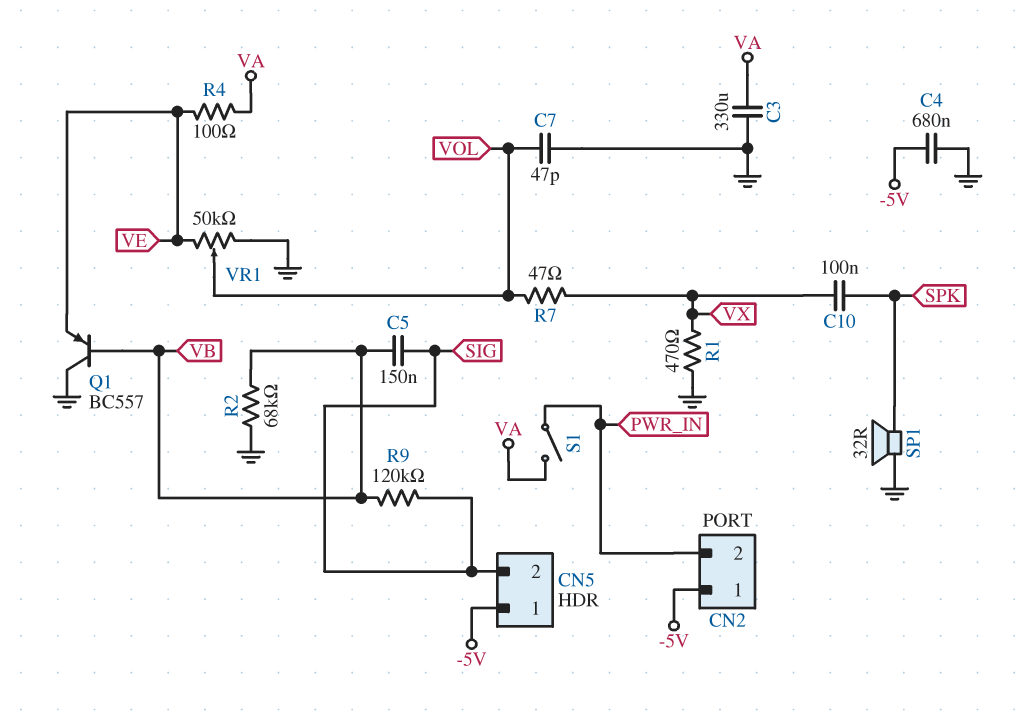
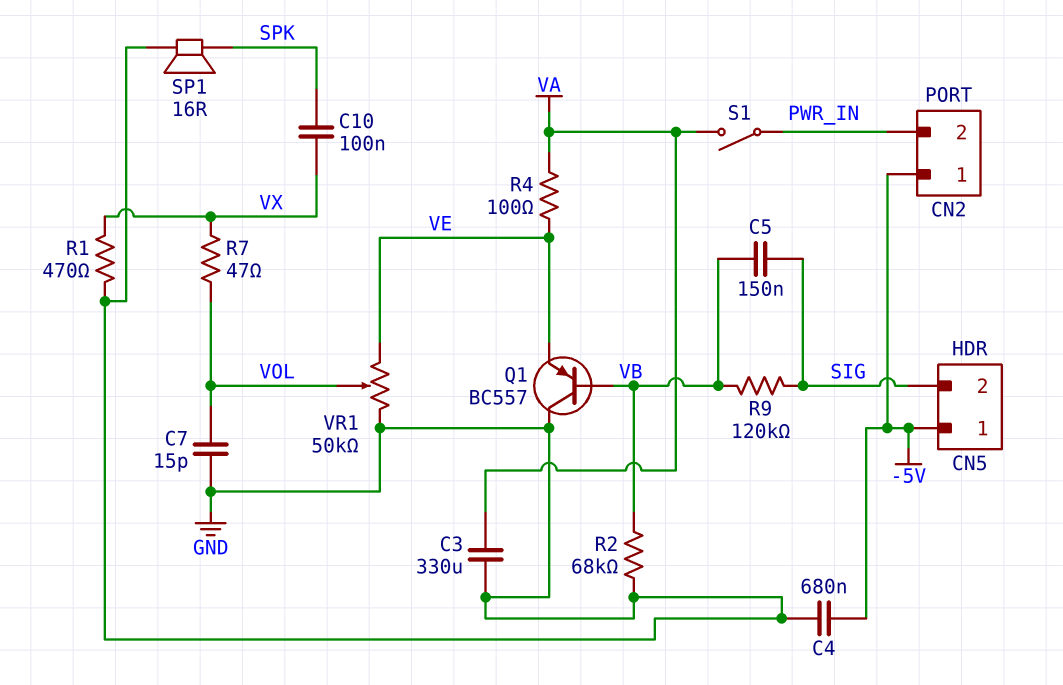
C7: 47pF (GND, VOL) -> 15pF (GND, VOL)
SP1: speaker 32R (GND, SPK) -> speaker 16R (GND, SPK)

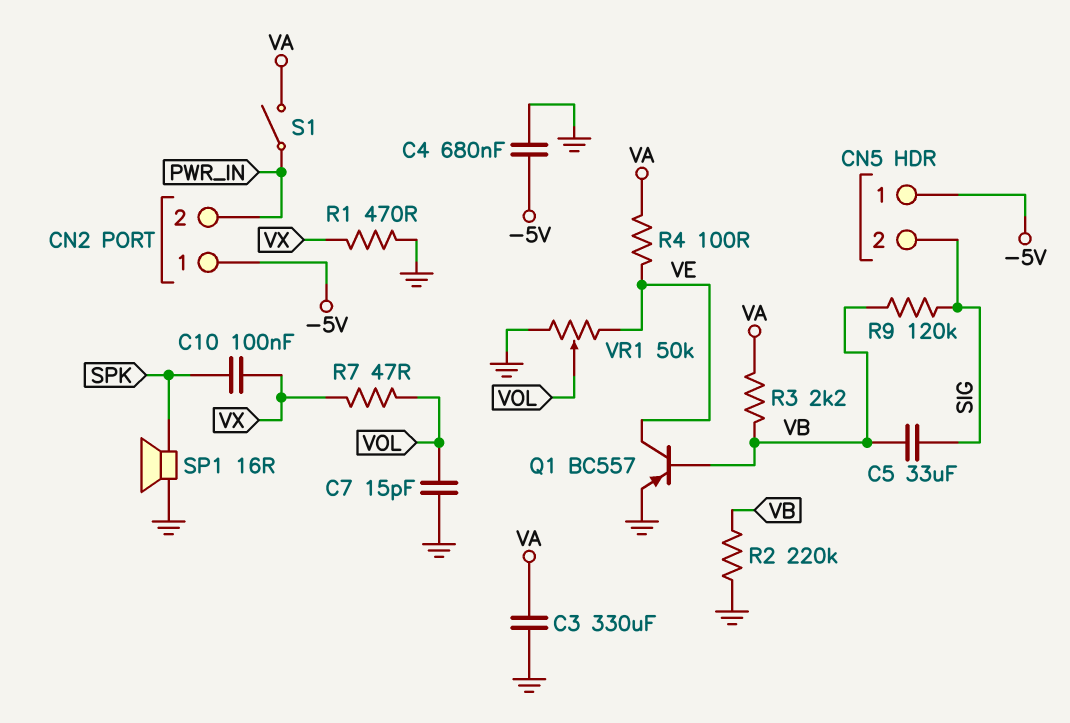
C5: 150nF (SIG, VB) -> 33uF (SIG, VB)
Q1: PNP BC557 (B VB, C GND, E VE) -> PNP BC557 (B VB, C VE, E GND)
R2: 68k (GND, VB) -> 220k (GND, VB)
R3: none -> 2.2k (VA, VB)

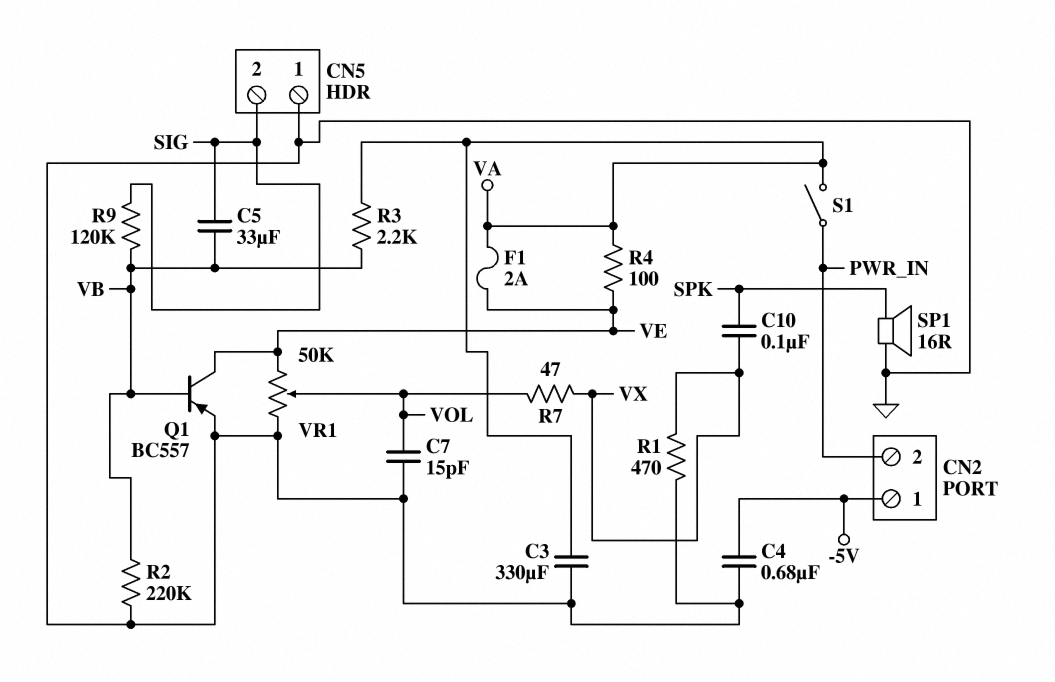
CN5 pin 1: -5V -> GND
F1: none -> 2A (VA, VE)

